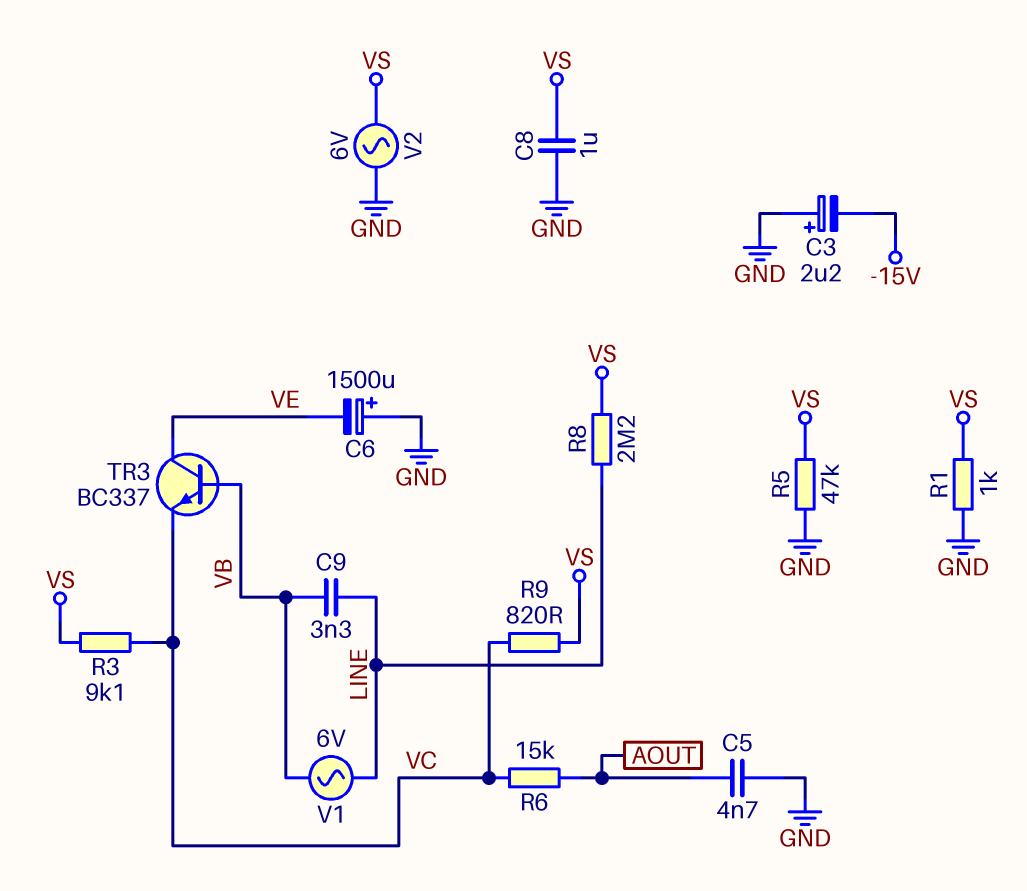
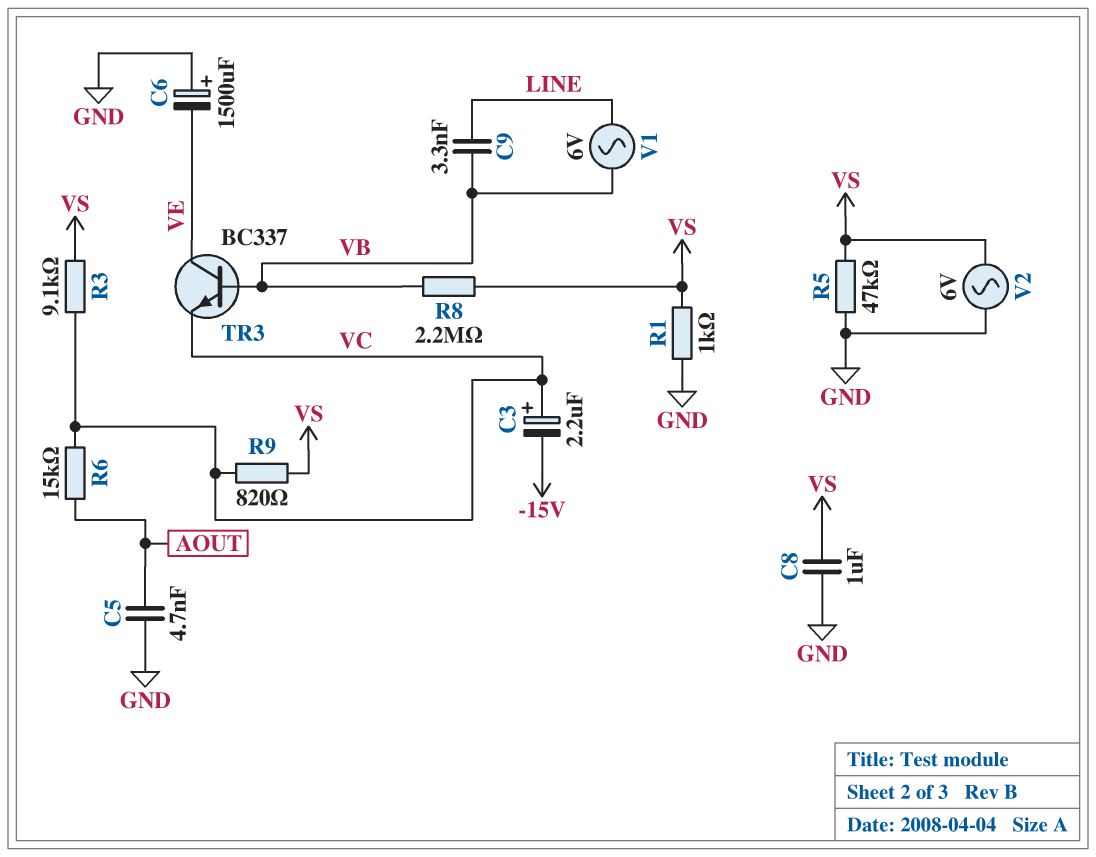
C3: 2.2uF (plus GND, minus -15V) -> 2.2uF (plus VC, minus -15V)
R8: 2.2M (LINE, VS) -> 2.2M (VB, VS)

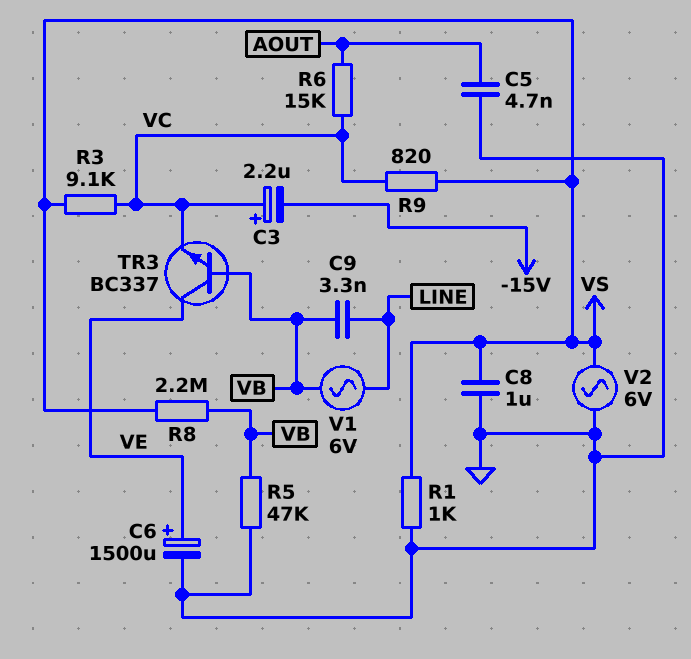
C6: 1500uF (plus GND, minus VE) -> 1500uF (plus VE, minus GND)
R5: 47k (GND, VS) -> 47k (GND, VB)

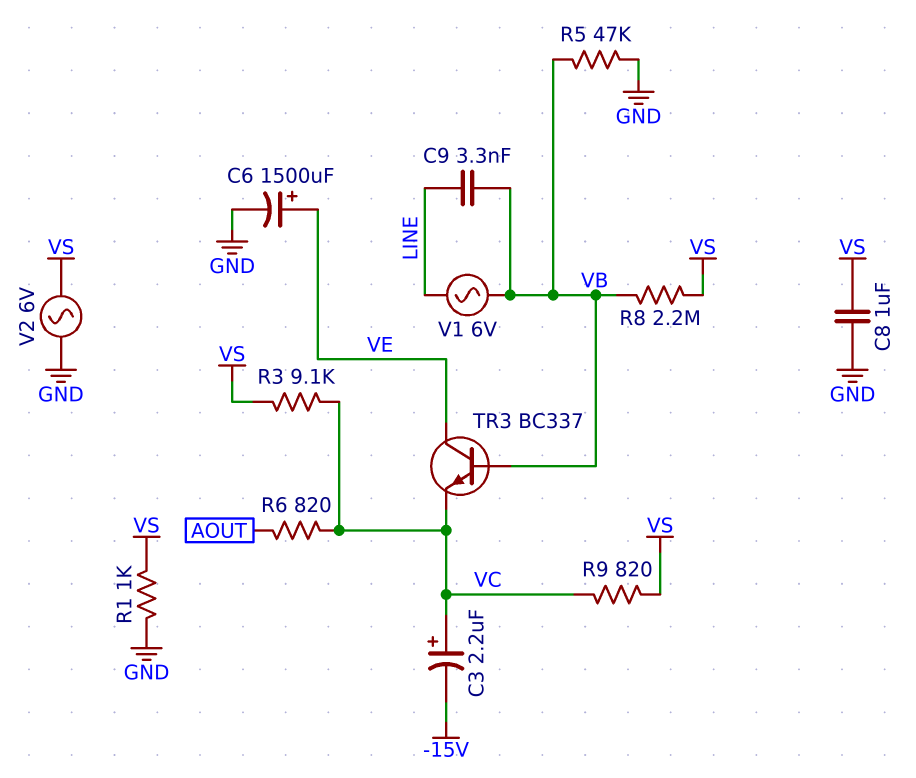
C5: 4.7nF (AOUT, GND) -> none
R6: 15k (AOUT, VC) -> 820 (AOUT, VC)

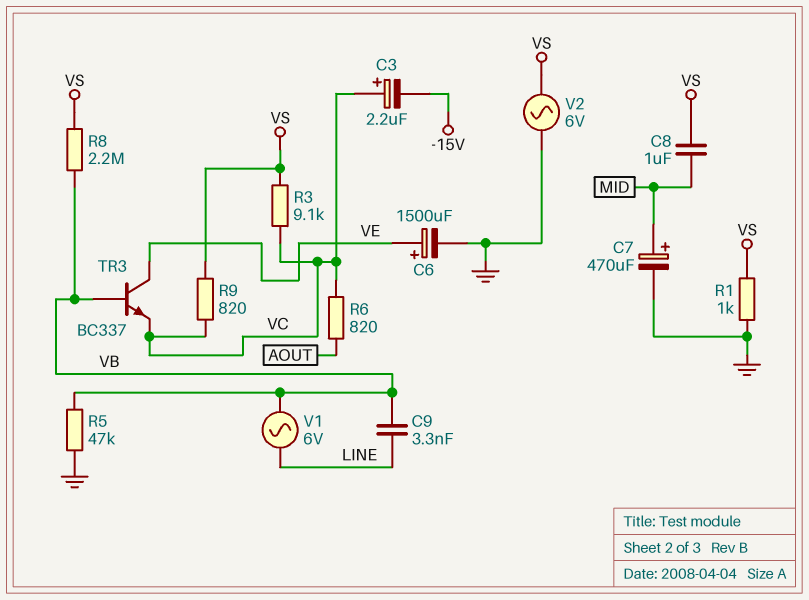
C7: none -> 470uF (plus MID, minus GND)
C8: 1uF (GND, VS) -> 1uF (MID, VS)

